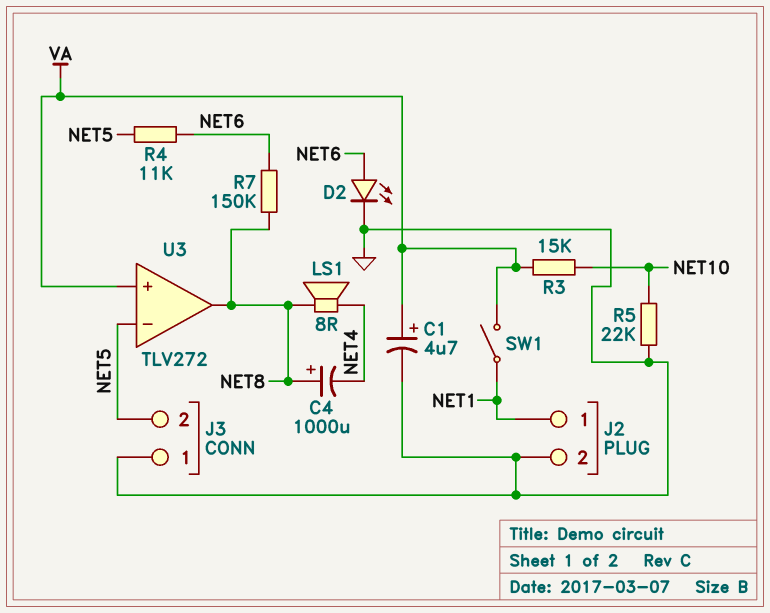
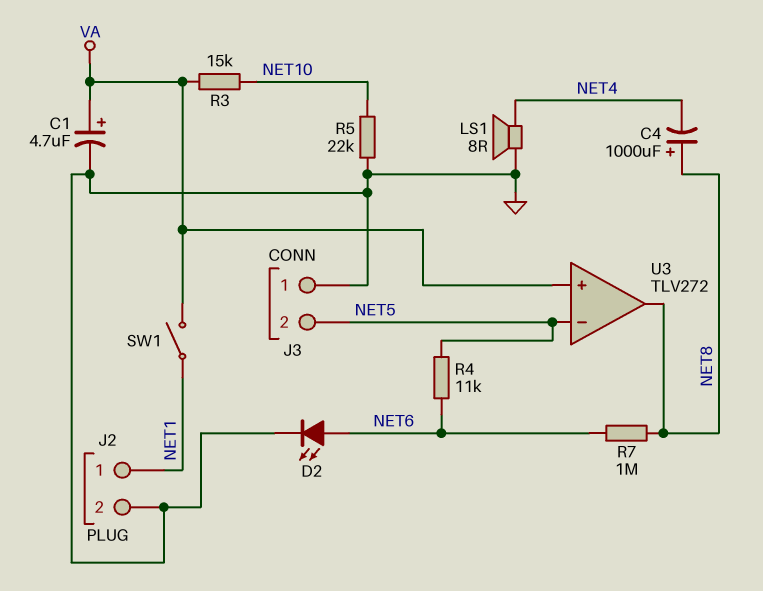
LS1: speaker 8R (NET4, NET8) -> speaker 8R (GND, NET4)
R7: 150k (NET6, NET8) -> 1M (NET6, NET8)

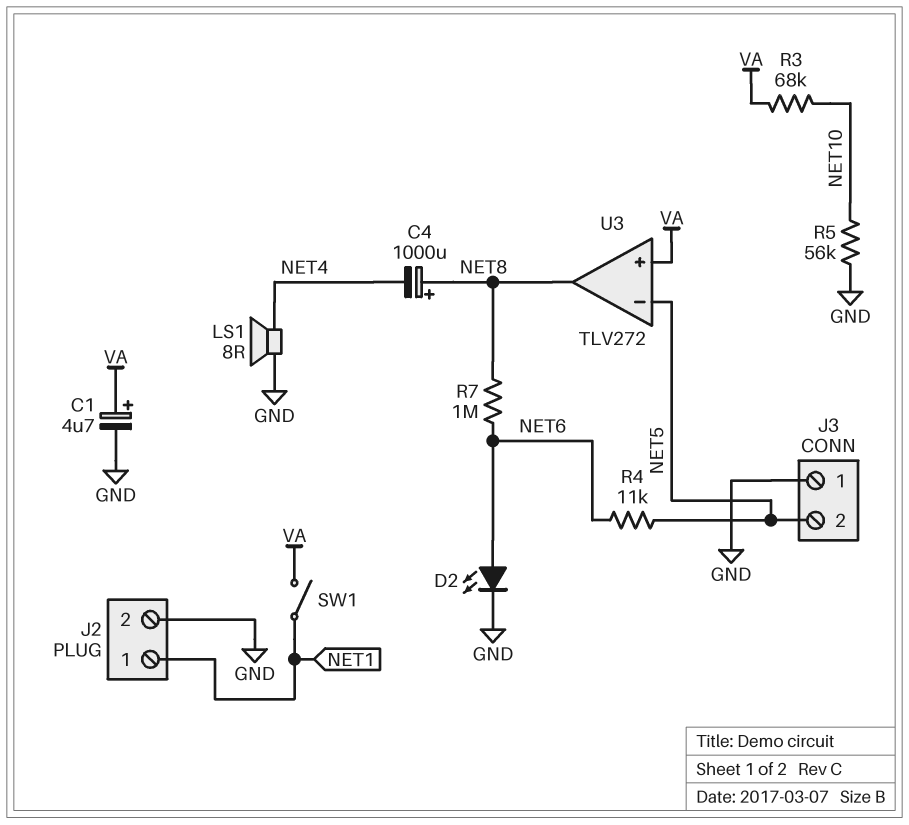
R3: 15k (NET10, VA) -> 68k (NET10, VA)
R5: 22k (GND, NET10) -> 56k (GND, NET10)

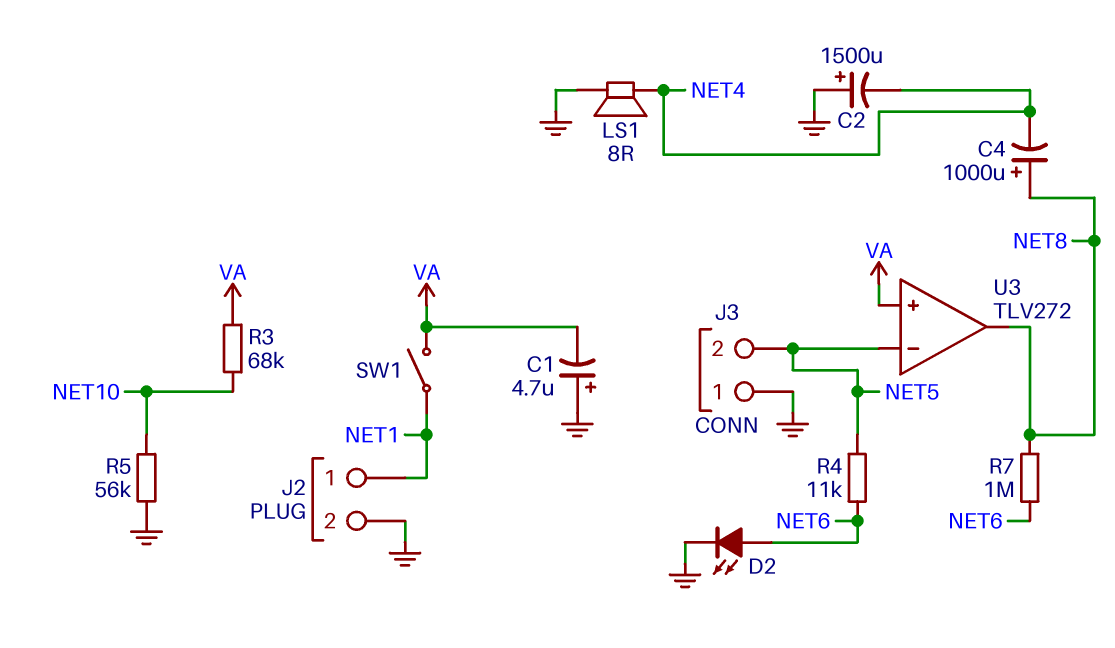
C1: 4.7uF (plus VA, minus GND) -> 4.7uF (plus GND, minus VA)
C2: none -> 1500uF (plus GND, minus NET4)

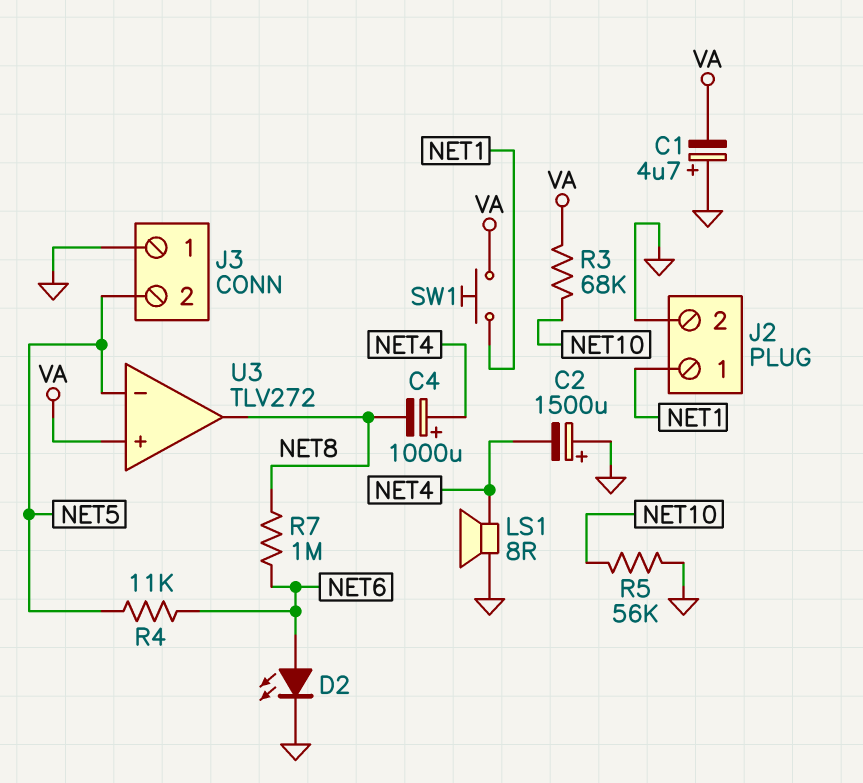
C4: 1000uF (plus NET8, minus NET4) -> 1000uF (plus NET4, minus NET8)
SW1: switch (NET1, VA) -> button (NET1, VA)

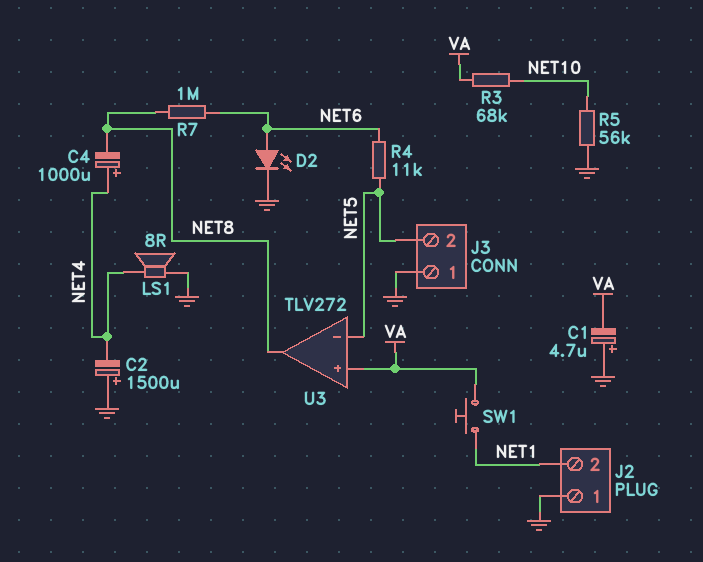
J2 pin 1: NET1 -> GND
J2 pin 2: GND -> NET1

